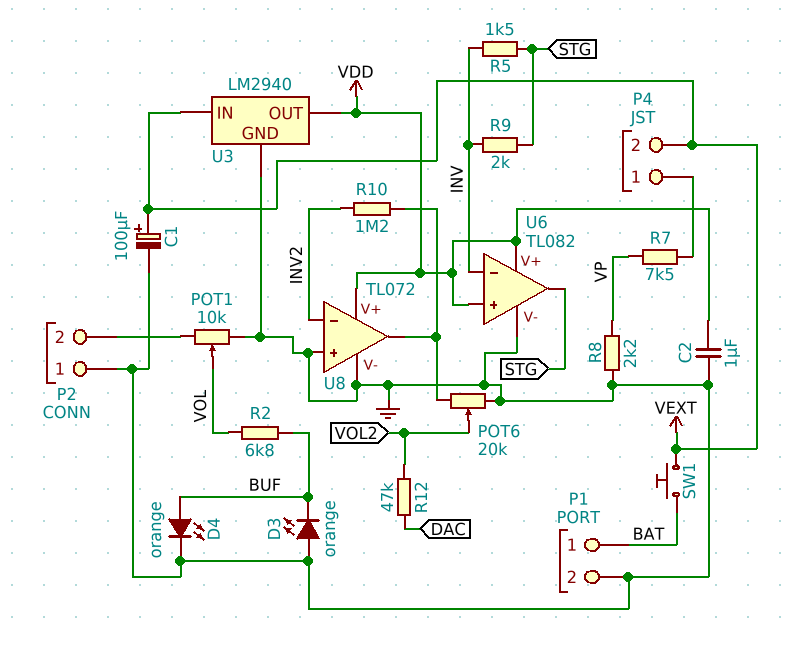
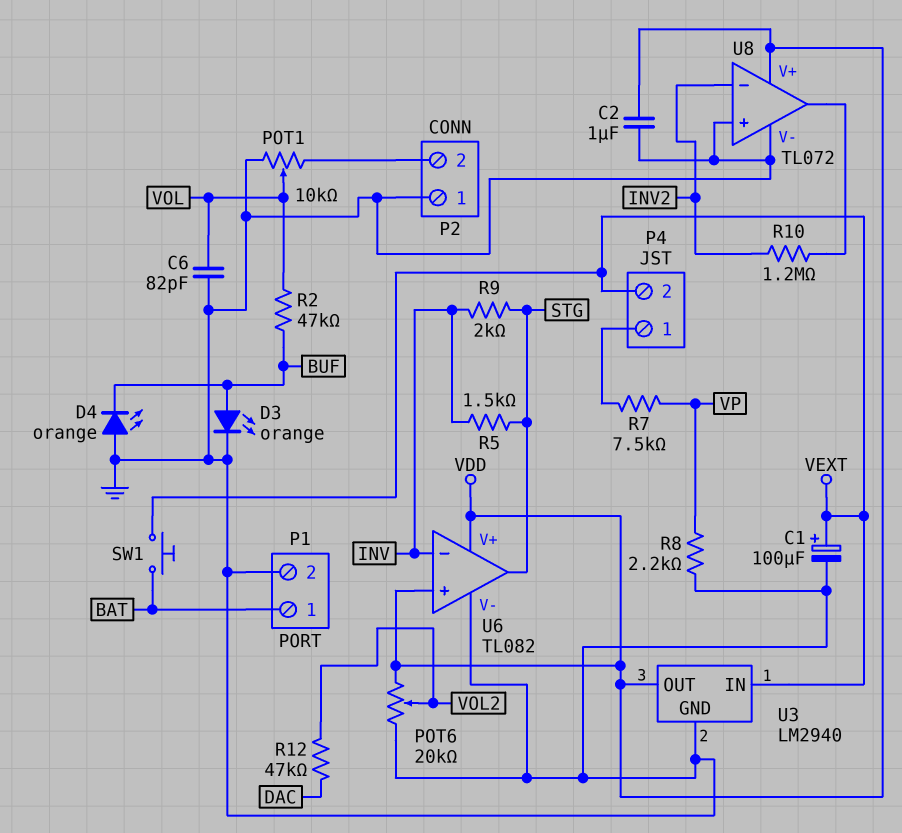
C6: none -> 82pF (GND, VOL)
D3: LED orange (A GND, K BUF) -> LED orange (A BUF, K GND)
D4: LED orange (A BUF, K GND) -> LED orange (A GND, K BUF)
POT6: 20k (GND, U8/out, wiper VOL2) -> 20k (GND, VDD, wiper VOL2)
R2: 6.8k (BUF, VOL) -> 47k (BUF, VOL)

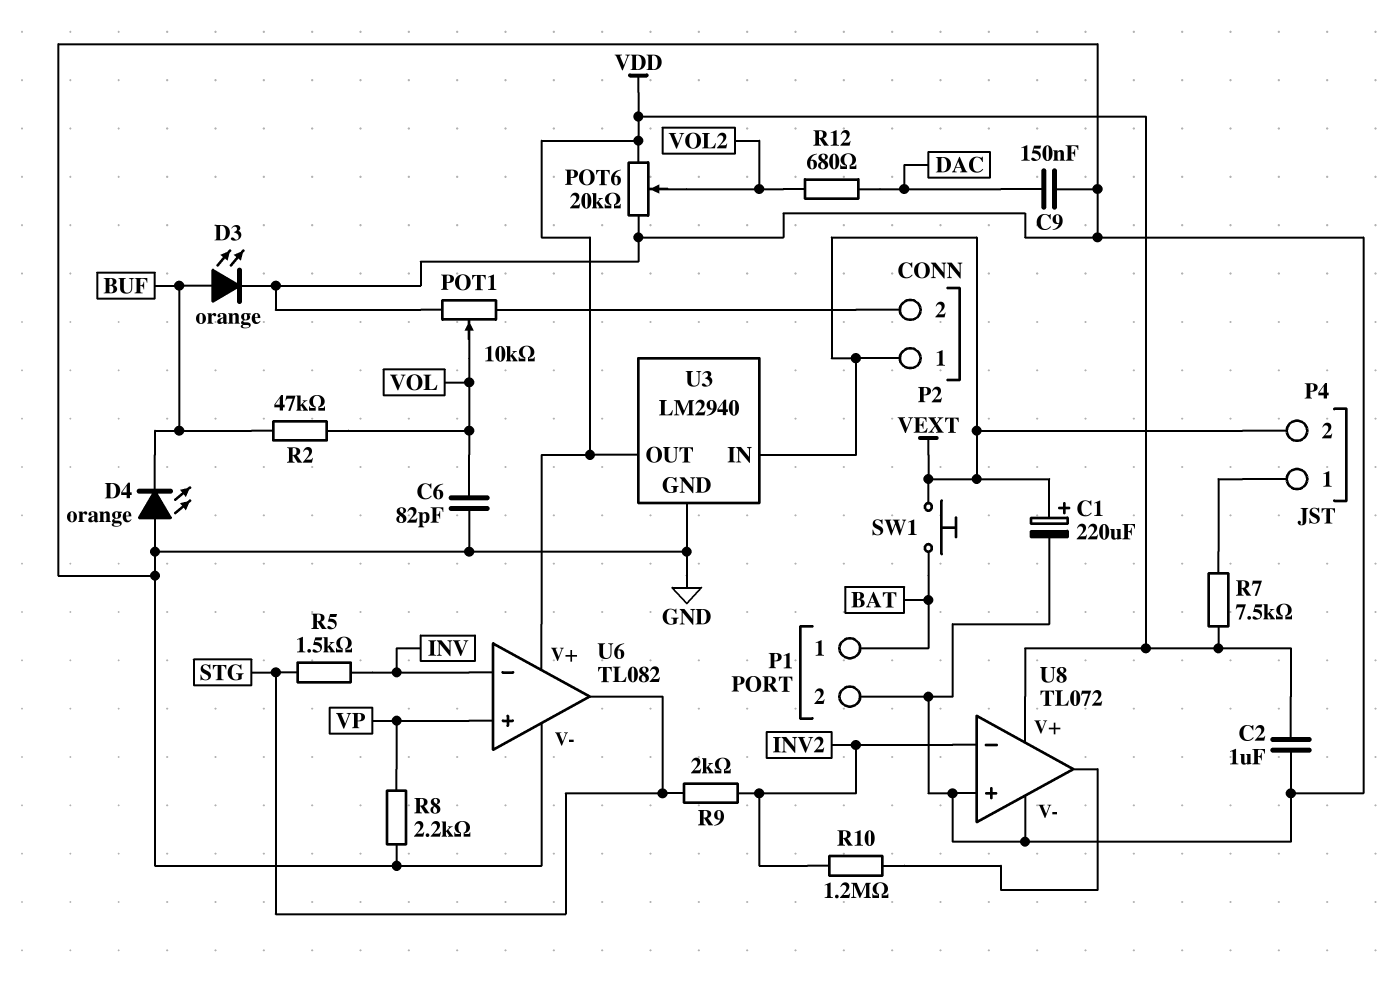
C1: 100uF (plus VEXT, minus GND) -> 220uF (plus VEXT, minus GND)
C9: none -> 150nF (DAC, GND)
P2 pin 1: GND -> VEXT
R7: 7.5k (P4/1, VP) -> 7.5k (P4/1, VDD)
R9: 2k (INV, STG) -> 2k (INV2, STG)
R12: 47k (DAC, VOL2) -> 680 (DAC, VOL2)
U6 pin in+: VDD -> VP

